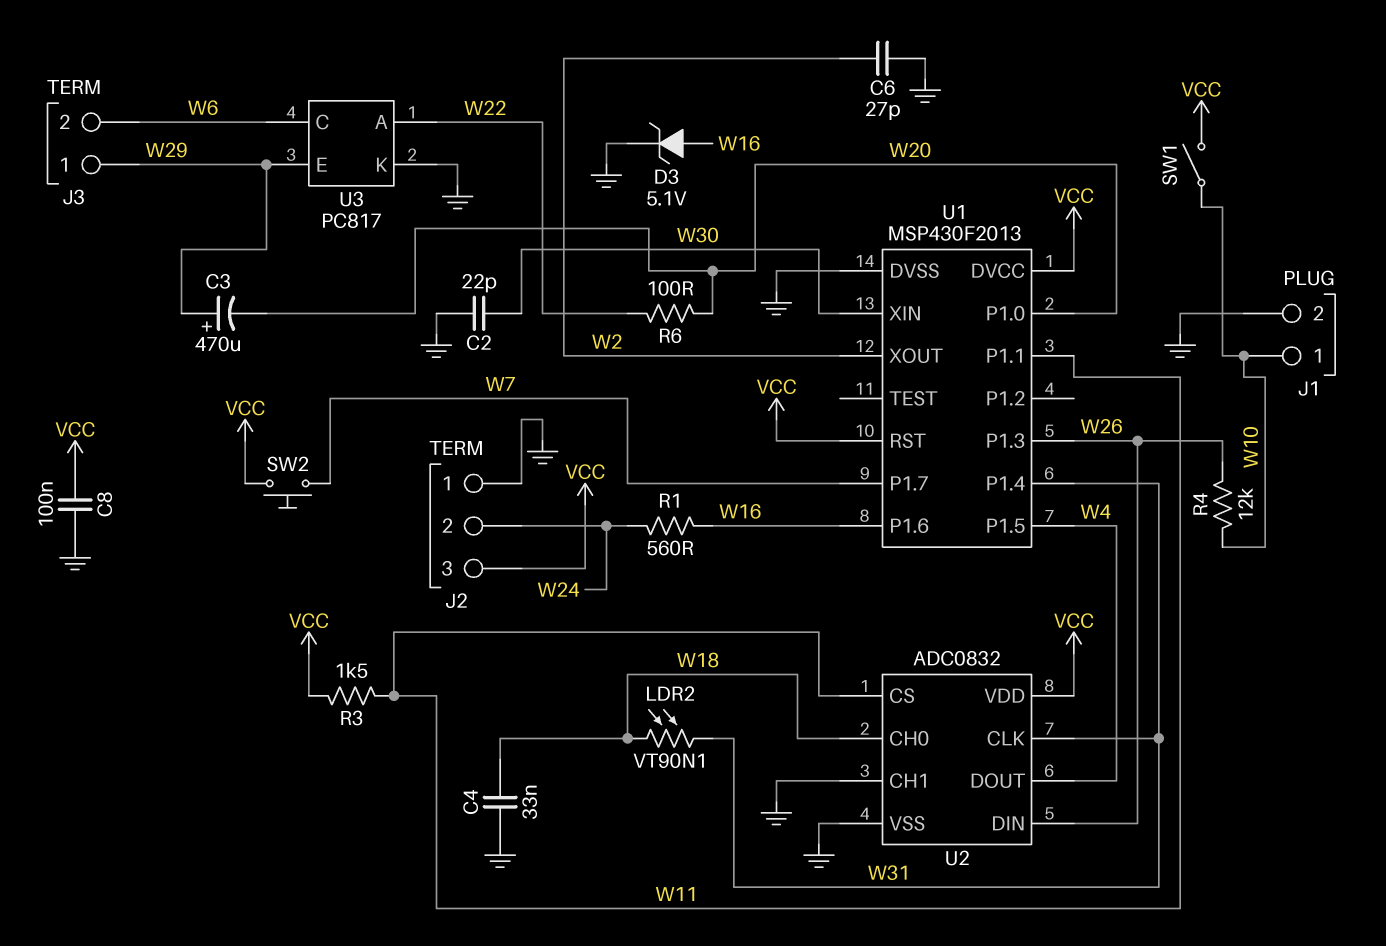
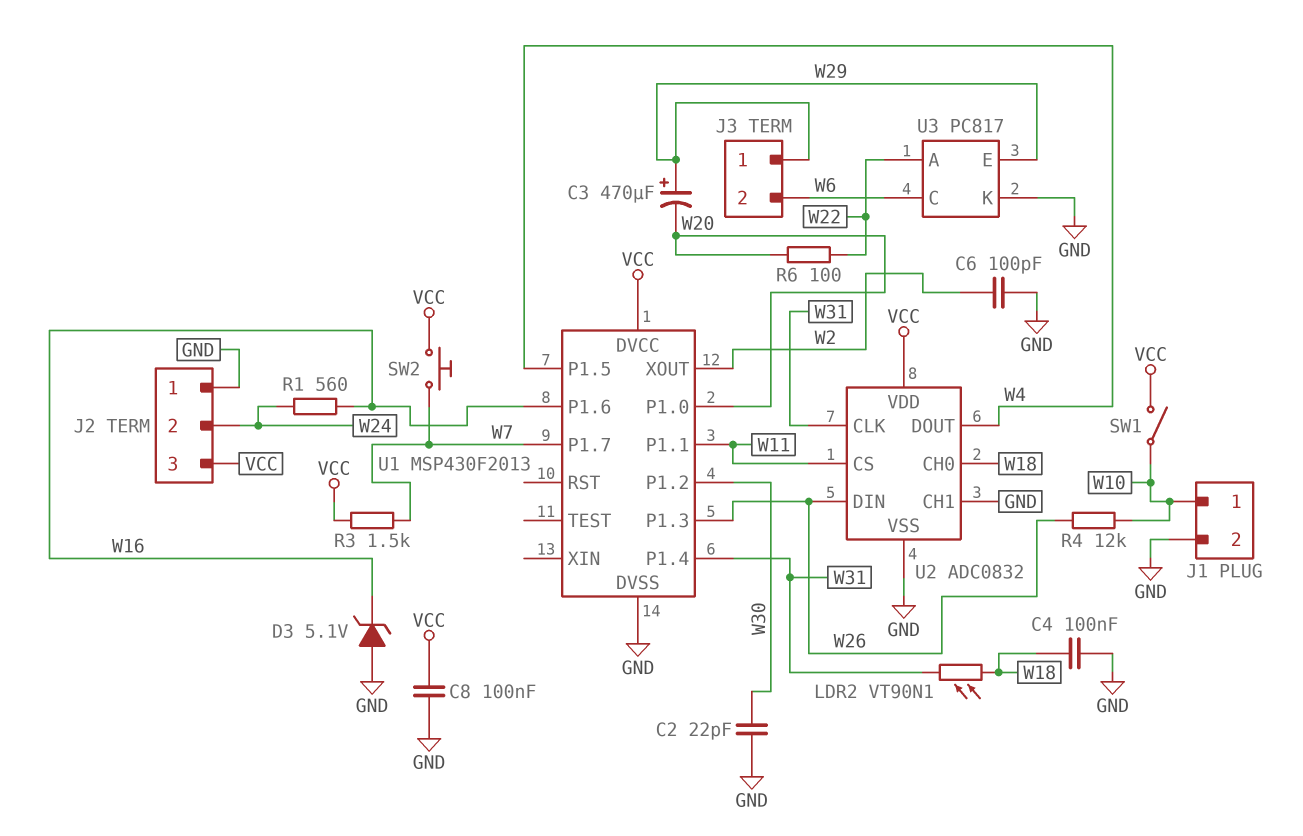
C4: 33nF (GND, W18) -> 100nF (GND, W18)
C6: 27pF (GND, W2) -> 100pF (GND, W2)
D3: zener 5.1V (A W16, K GND) -> zener 5.1V (A GND, K W16)
R3: 1.5k (VCC, W11) -> 1.5k (VCC, W7)
U1 pin P1.2: none -> W30
U1 pin RST: VCC -> none
U1 pin XIN: W30 -> none

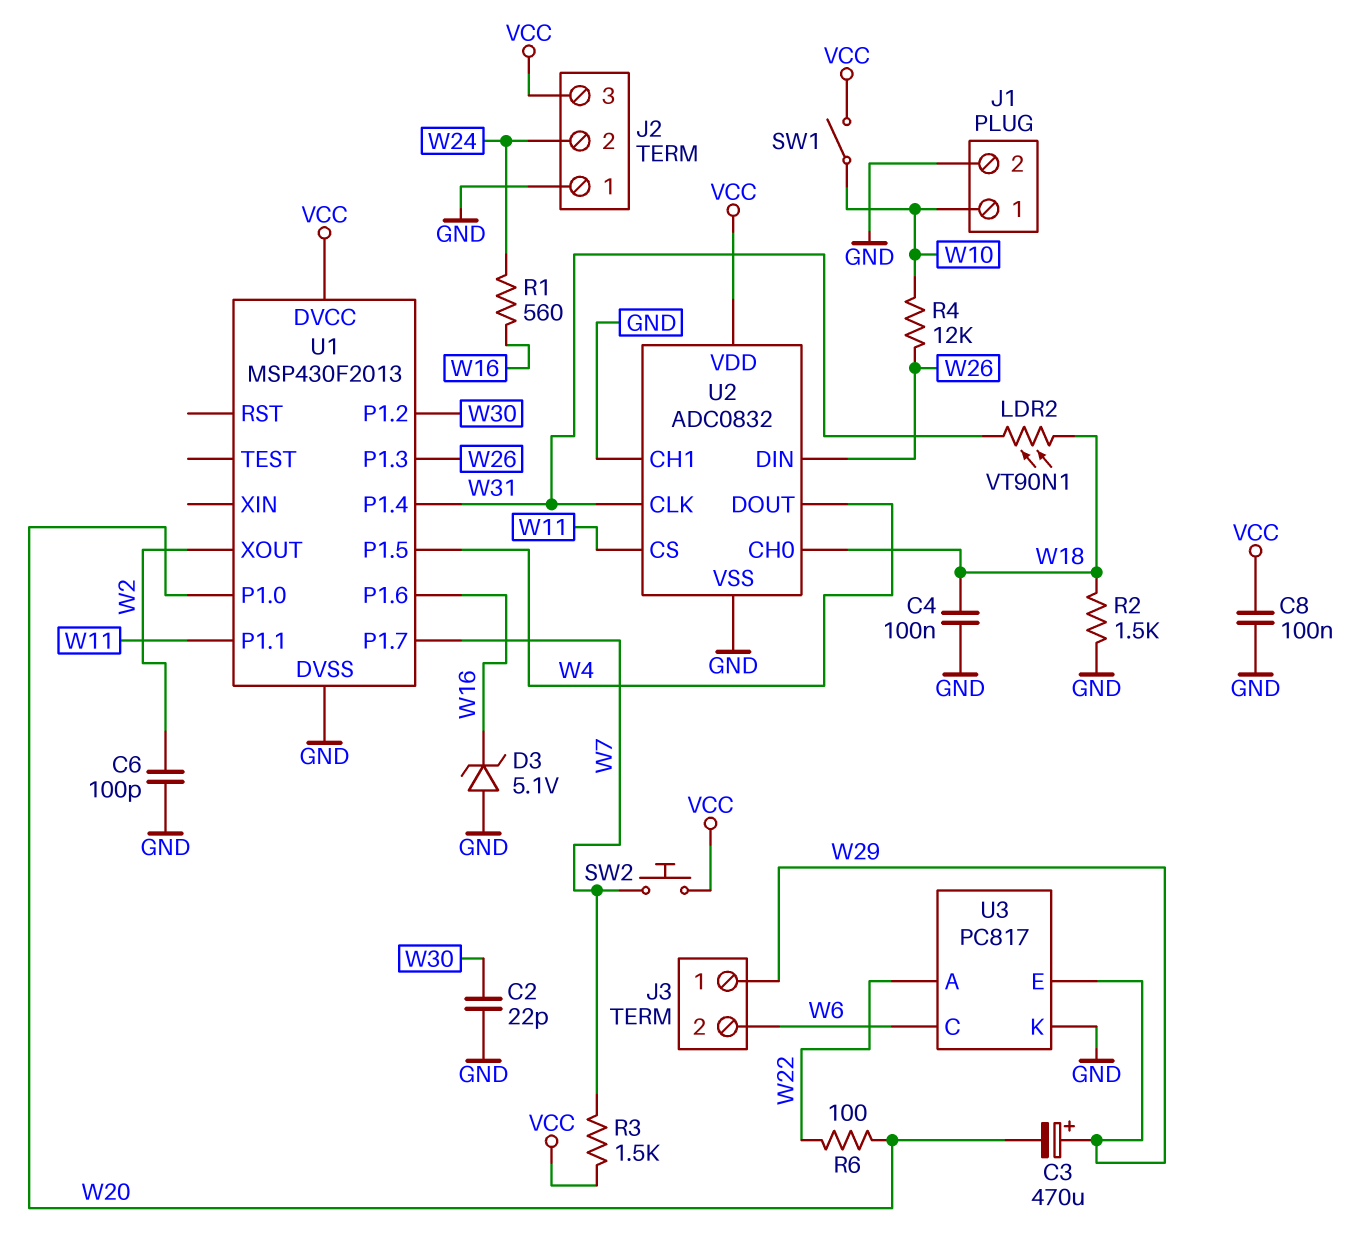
R2: none -> 1.5k (GND, W18)

